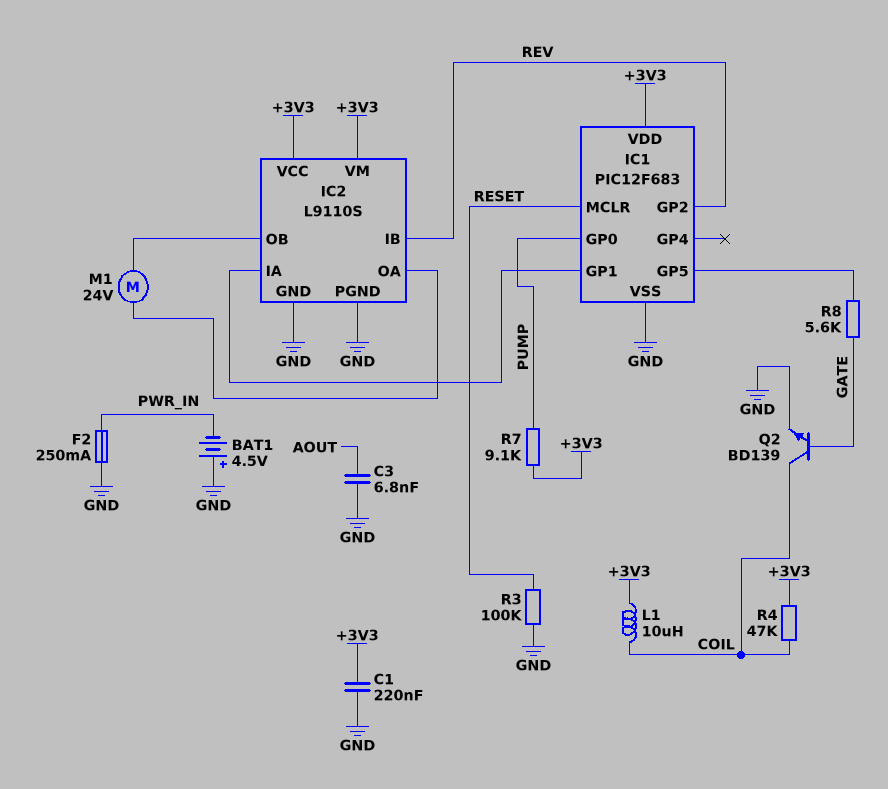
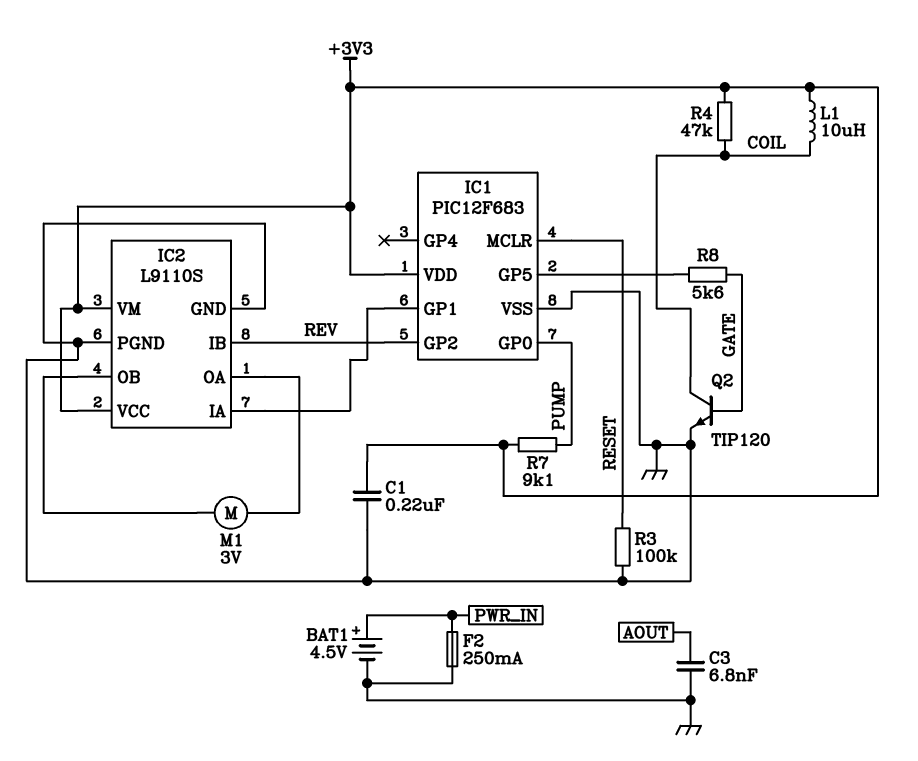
BAT1: 4.5V (plus GND, minus PWR_IN) -> 4.5V (plus PWR_IN, minus GND)
M1: motor 24V (IC2/OA, IC2/OB) -> motor 3V (IC2/OA, IC2/OB)
Q2: NPN BD139 (B GATE, C COIL, E GND) -> NPN TIP120 (B GATE, C COIL, E GND)

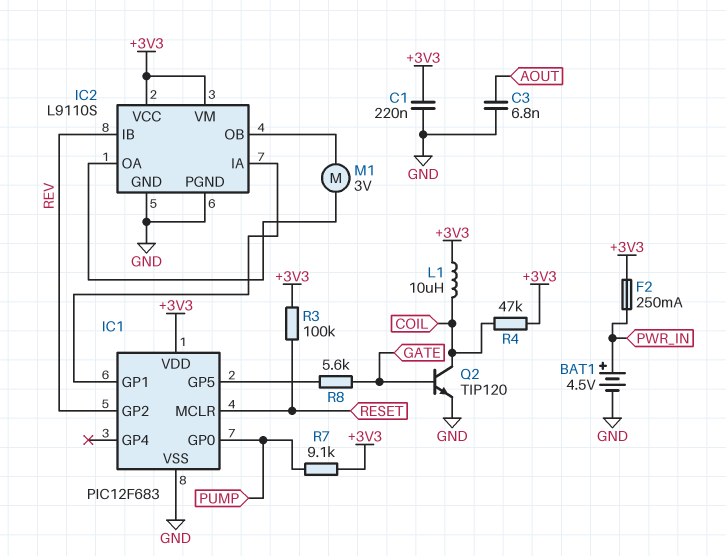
F2: 250mA (GND, PWR_IN) -> 250mA (+3V3, PWR_IN)
R3: 100k (GND, RESET) -> 100k (+3V3, RESET)

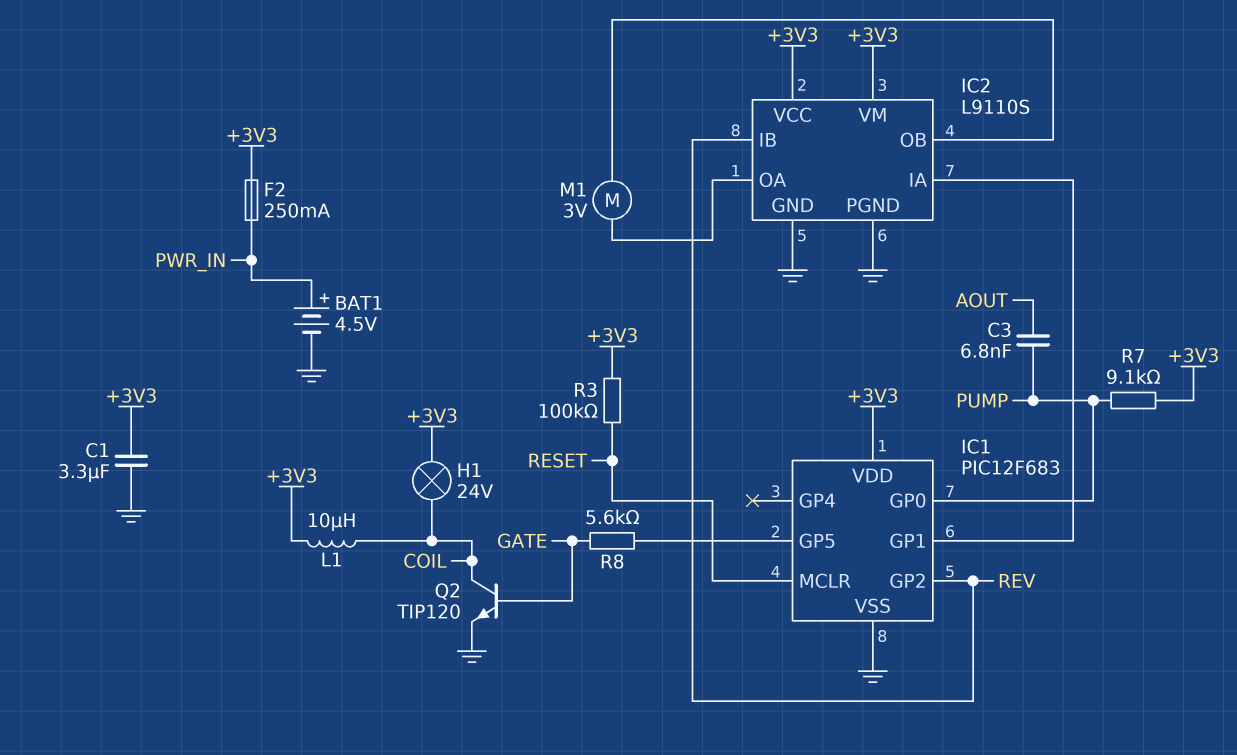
C1: 220nF (+3V3, GND) -> 3.3uF (+3V3, GND)
C3: 6.8nF (AOUT, GND) -> 6.8nF (AOUT, PUMP)
H1: none -> lamp 24V (+3V3, COIL)
R4: 47k (+3V3, COIL) -> none

